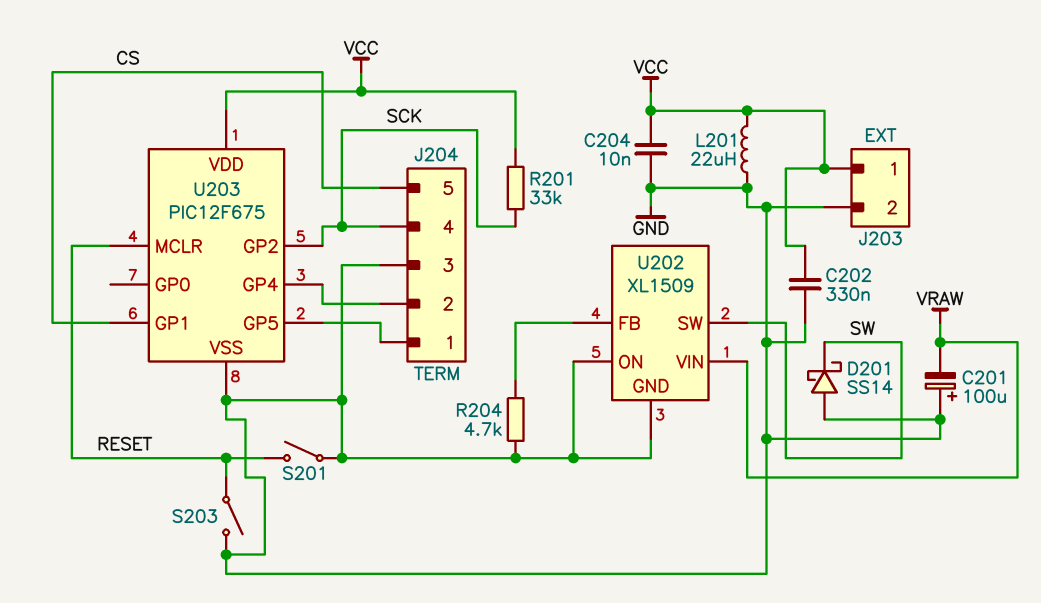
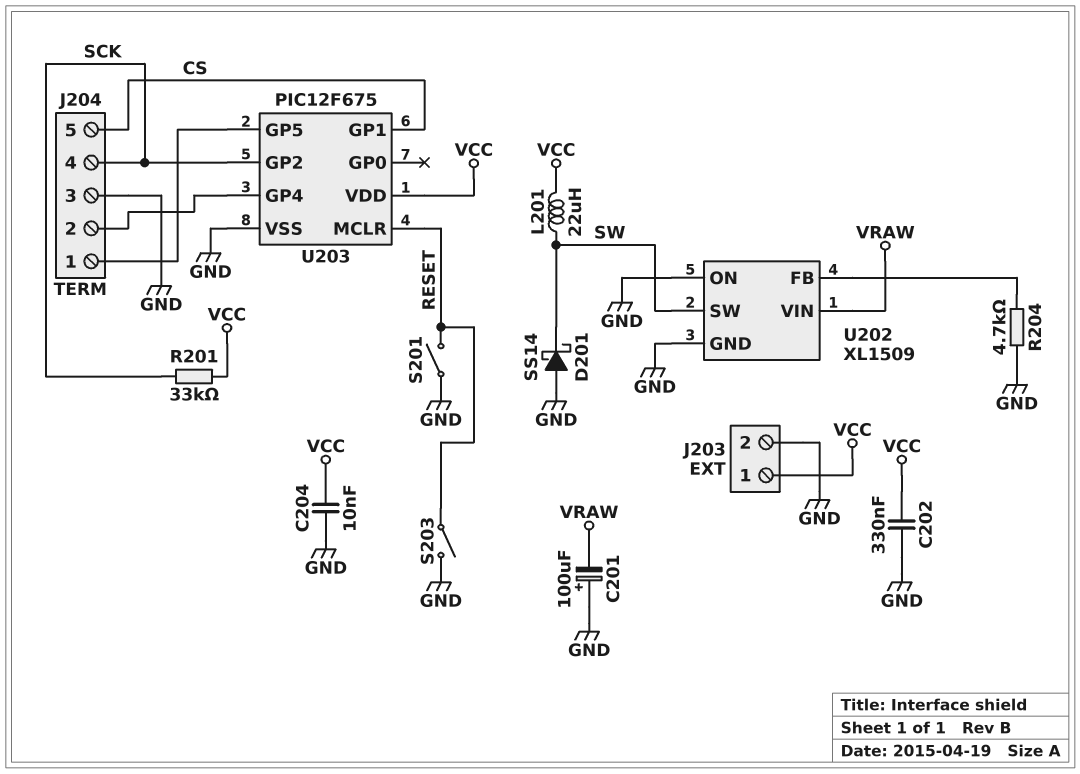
L201: 22uH (GND, VCC) -> 22uH (SW, VCC)

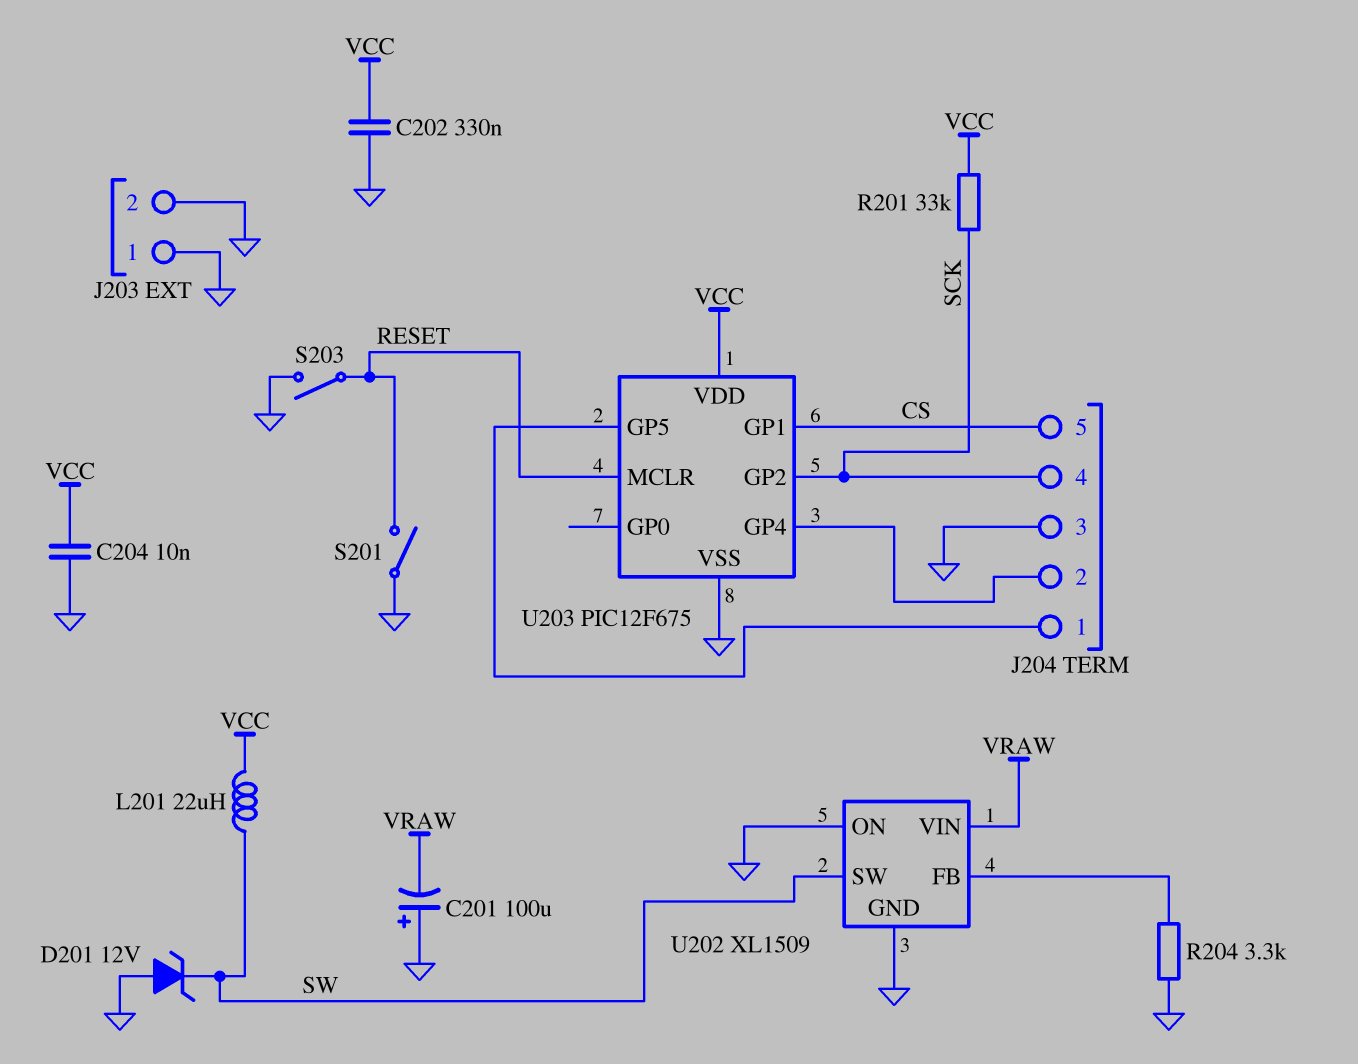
D201: schottky SS14 (A GND, K SW) -> zener 12V (A GND, K SW)
J203 pin 1: VCC -> GND
R204: 4.7k (GND, U202/FB) -> 3.3k (GND, U202/FB)

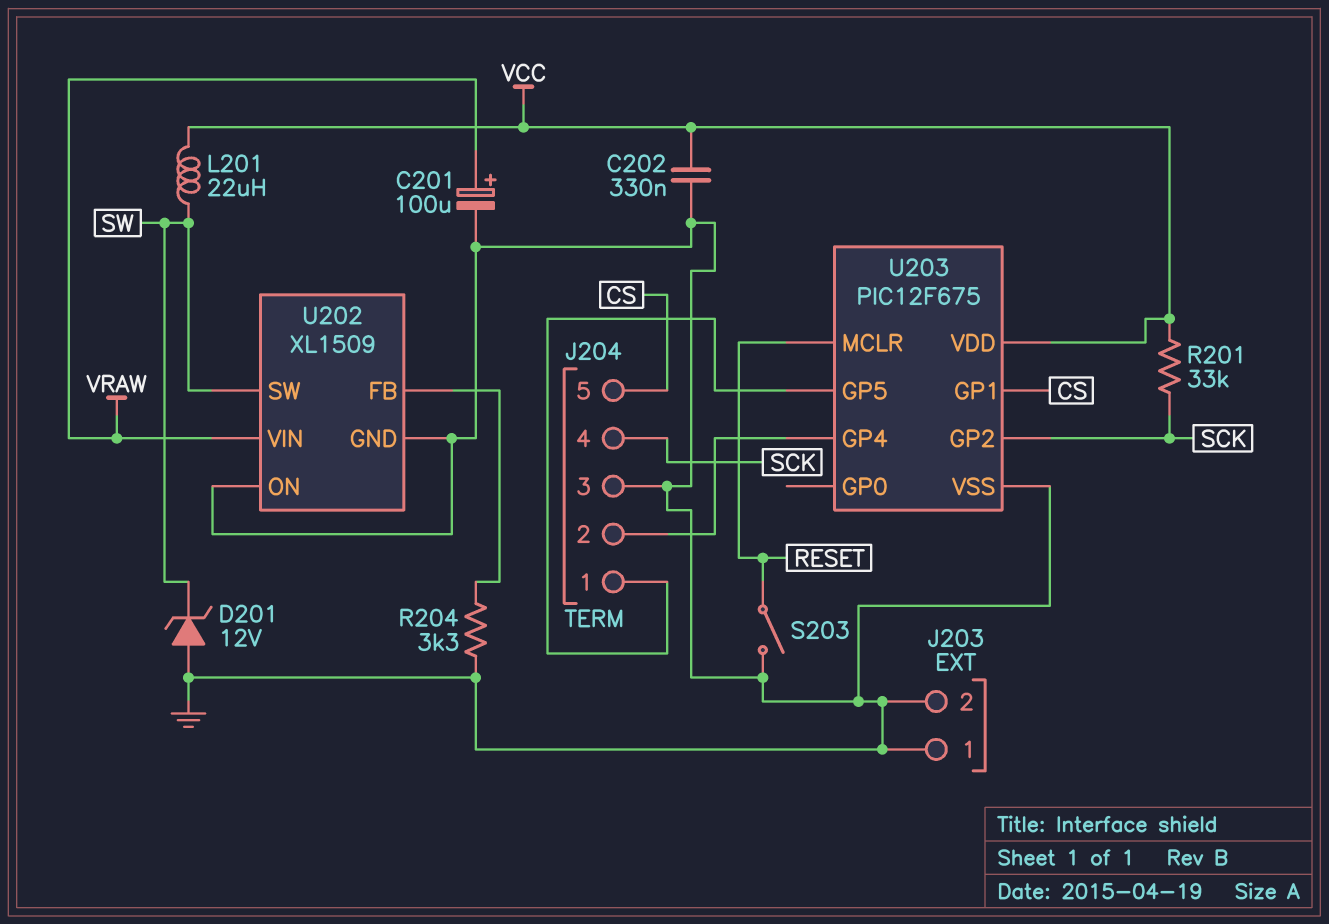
C201: 100uF (plus GND, minus VRAW) -> 100uF (plus VRAW, minus GND)
C204: 10nF (GND, VCC) -> none
S201: switch (GND, RESET) -> none

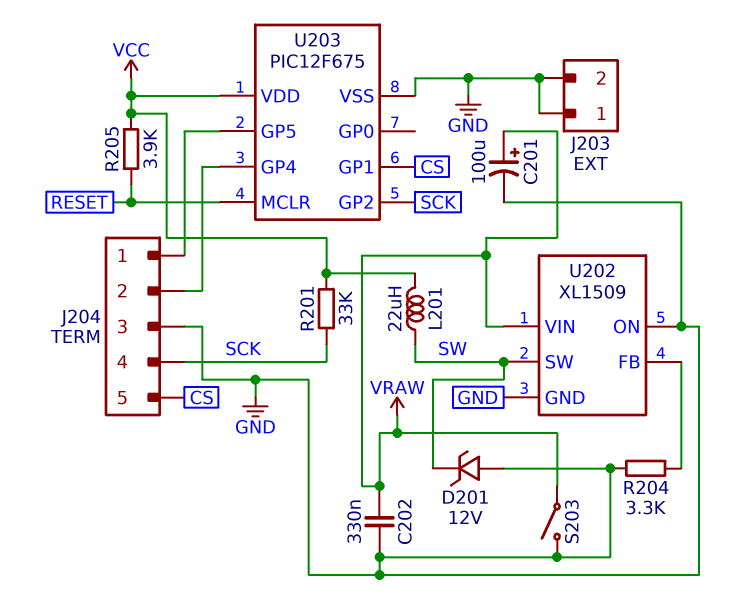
C202: 330nF (GND, VCC) -> 330nF (GND, VRAW)
R205: none -> 3.9k (RESET, VCC)
S203: switch (GND, RESET) -> switch (GND, VRAW)

